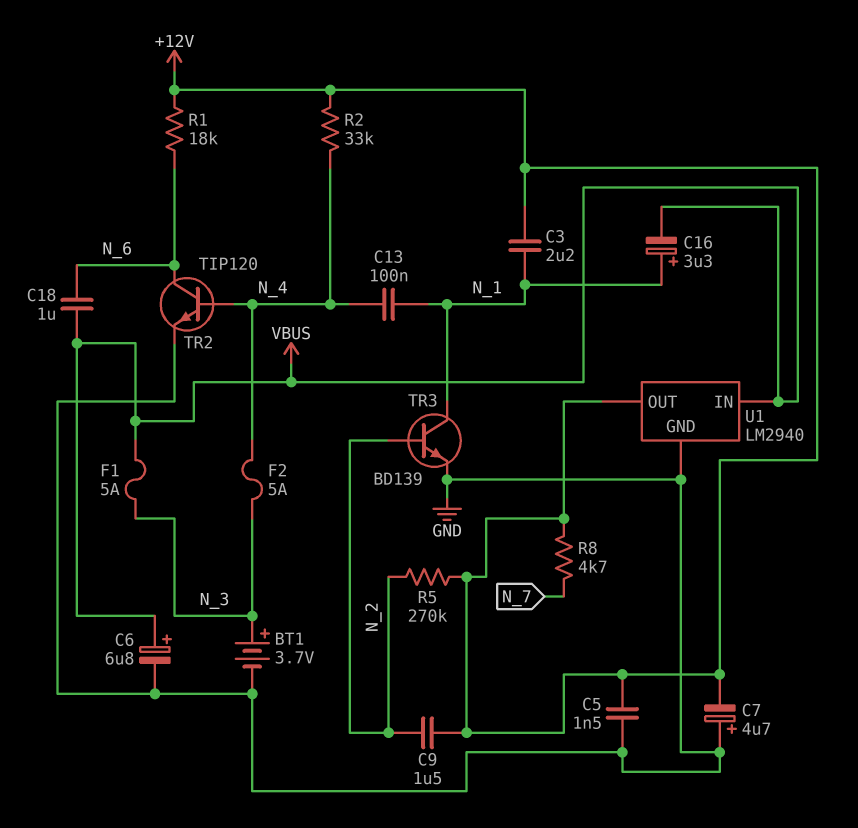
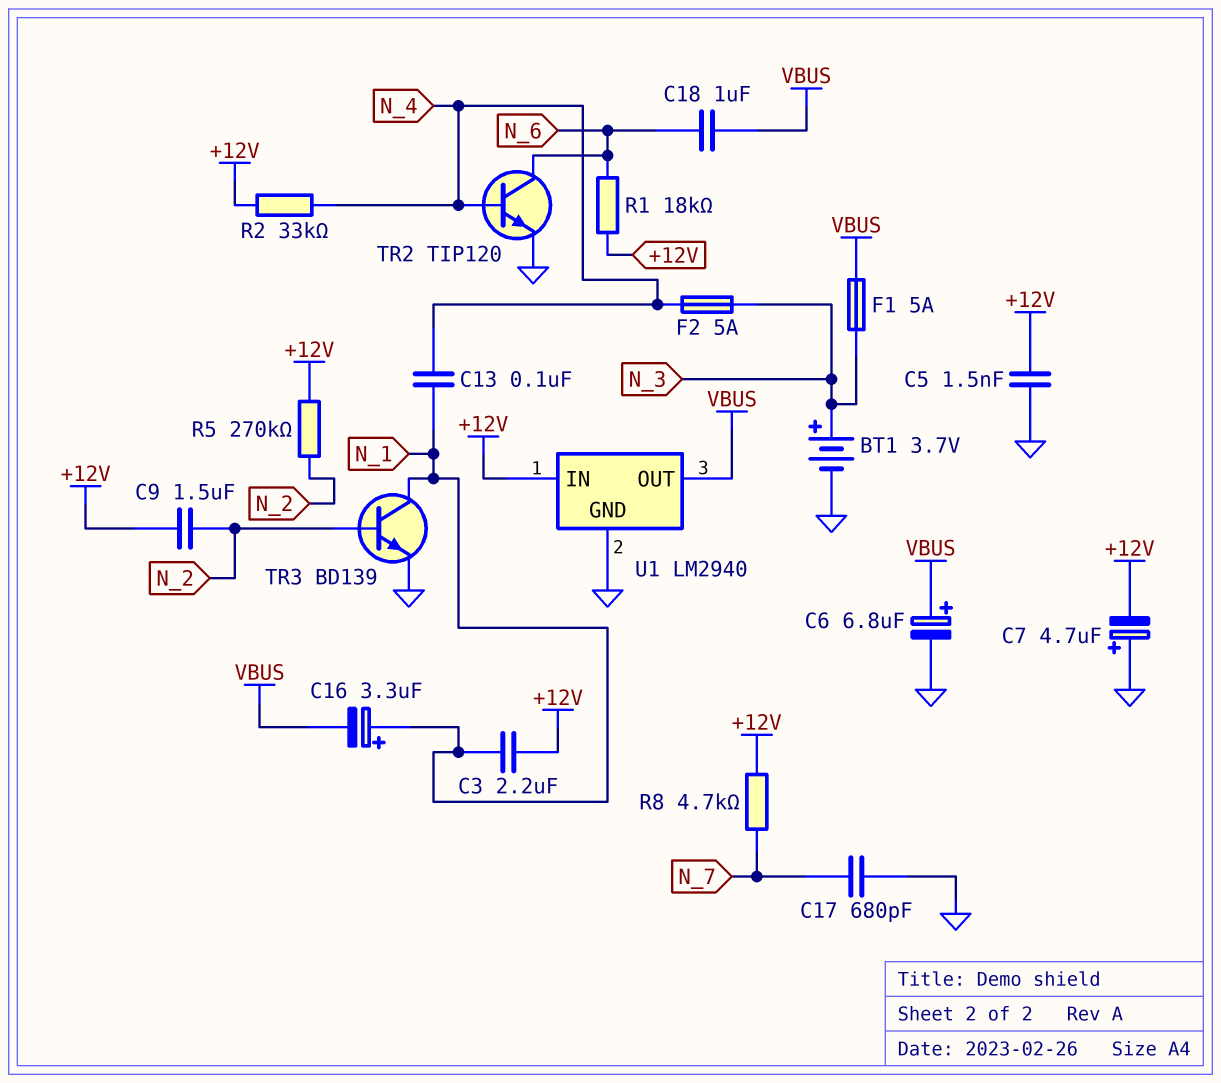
C17: none -> 680pF (GND, N_7)
U1 pin IN: VBUS -> +12V
U1 pin OUT: +12V -> VBUS

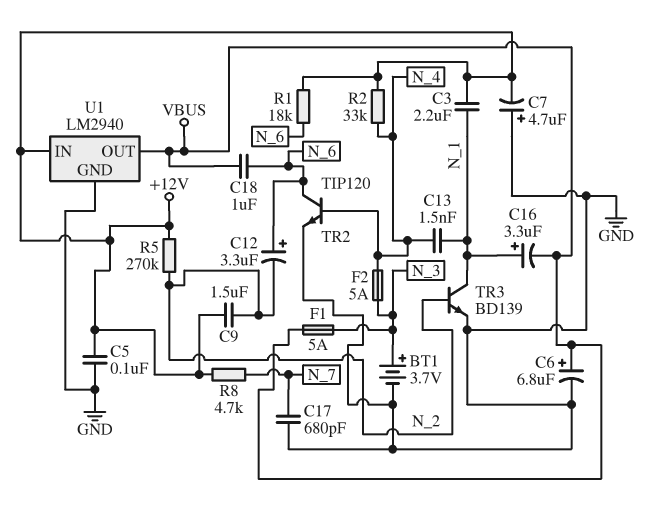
C5: 1.5nF (+12V, GND) -> 100nF (+12V, GND)
C12: none -> 3.3uF (plus N_6, minus N_2)
C13: 100nF (N_1, N_4) -> 1.5nF (N_1, N_4)

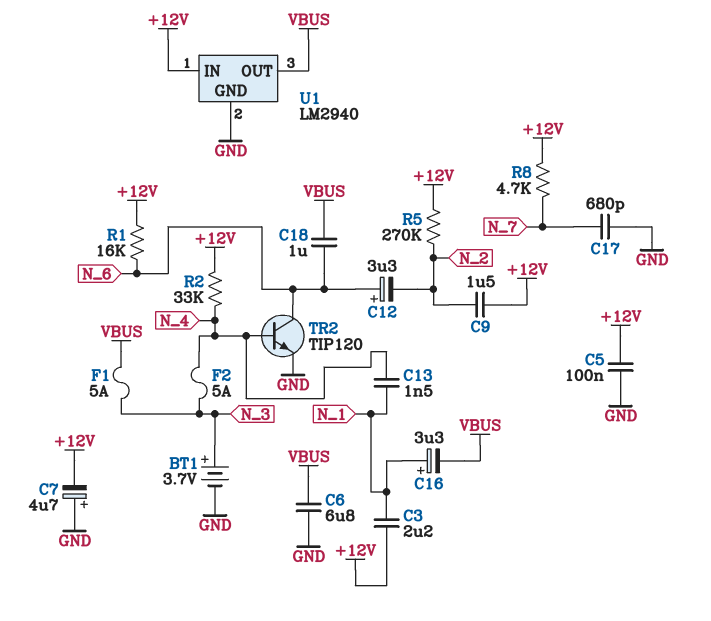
C6: 6.8uF (plus VBUS, minus GND) -> 6.8uF (GND, VBUS)
R1: 18k (+12V, N_6) -> 16k (+12V, N_6)
TR3: NPN BD139 (B N_2, C N_1, E GND) -> none

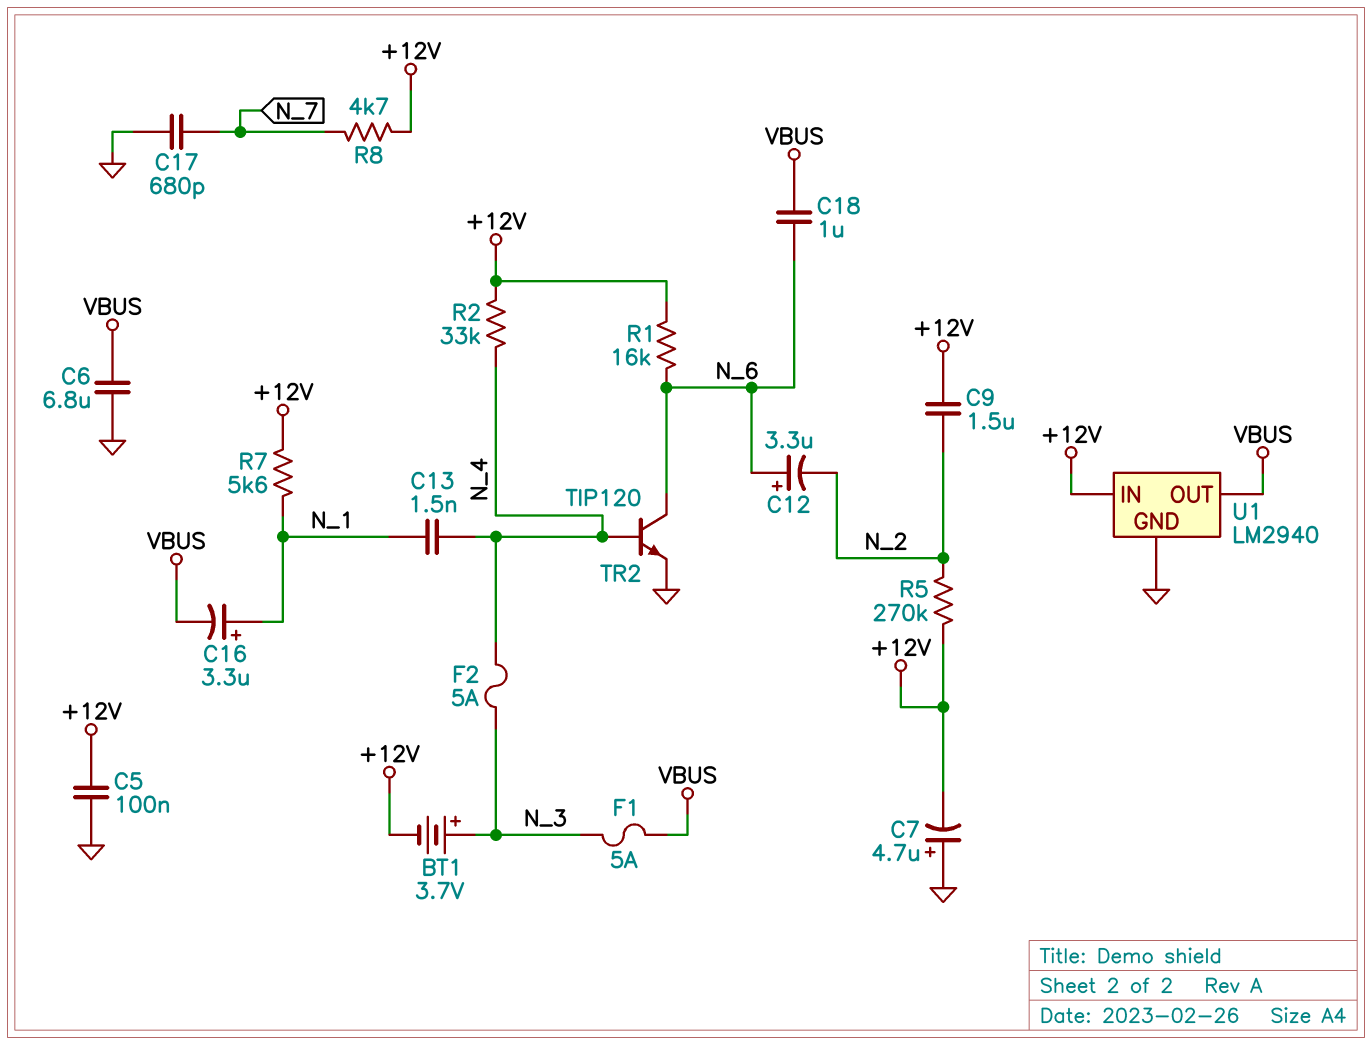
BT1: 3.7V (plus N_3, minus GND) -> 3.7V (plus N_3, minus +12V)
C3: 2.2uF (+12V, N_1) -> none
R7: none -> 5.6k (+12V, N_1)

